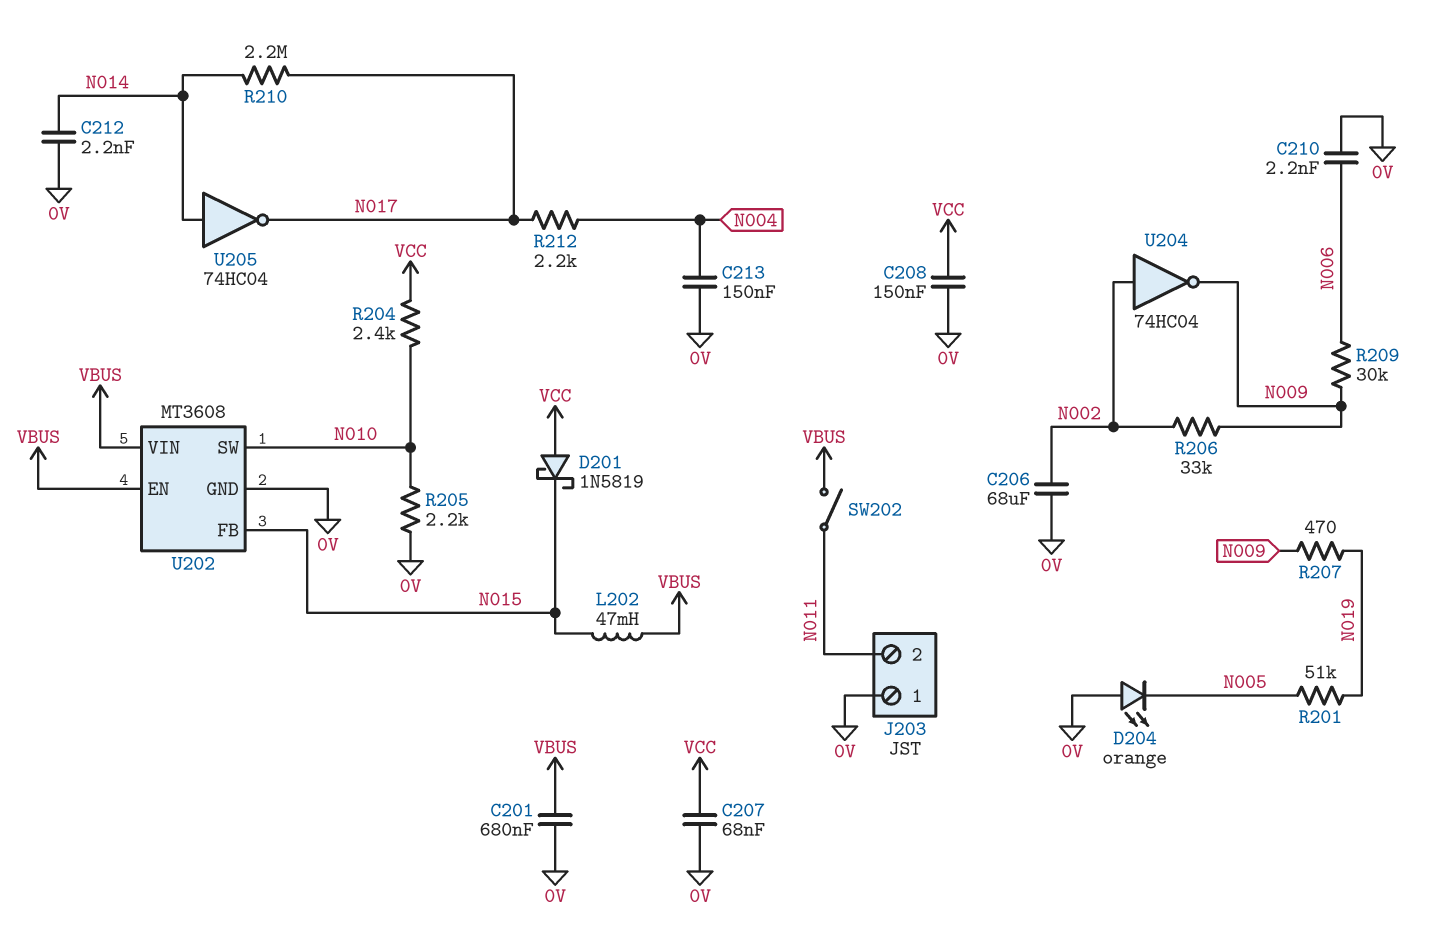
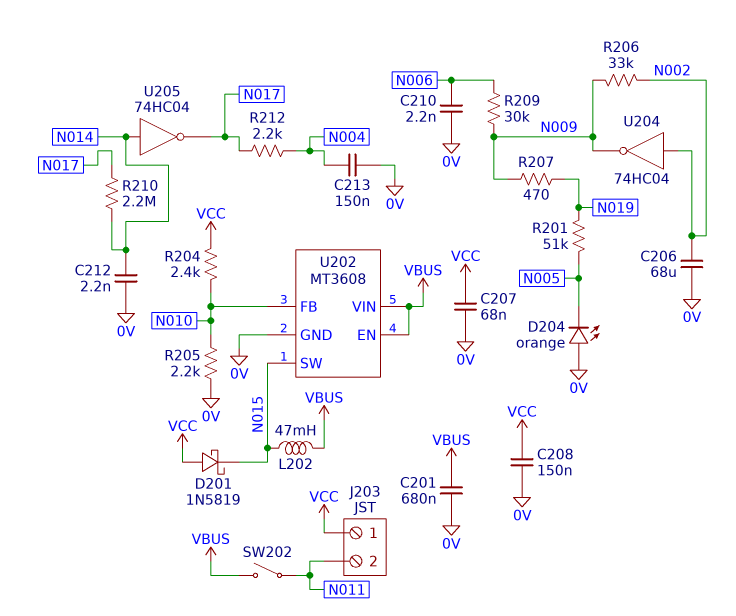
J203 pin 1: 0V -> VCC
U202 pin FB: N015 -> N010
U202 pin SW: N010 -> N015

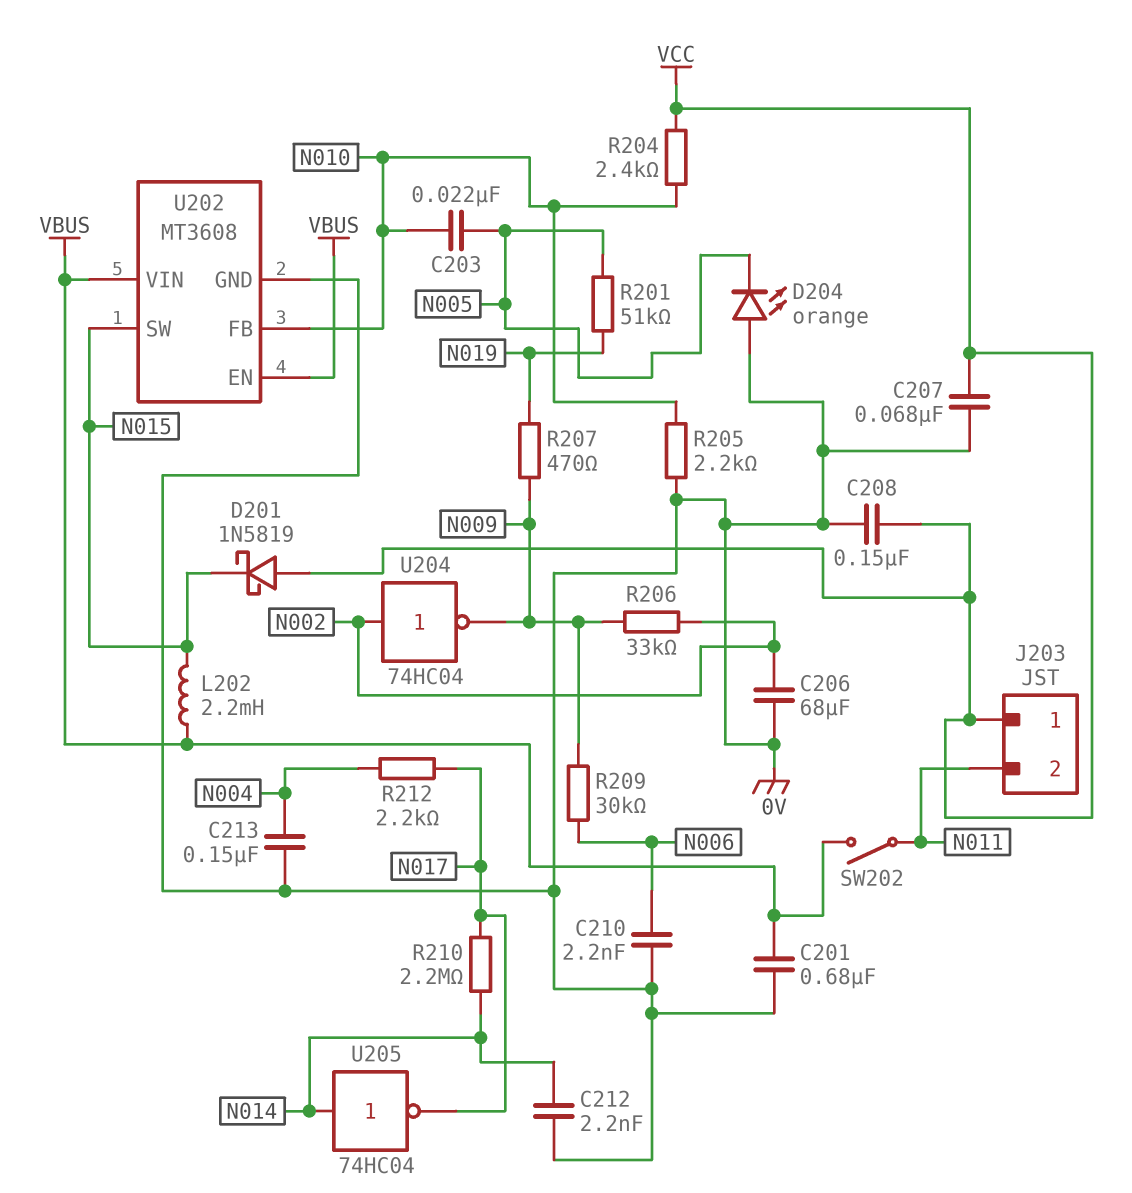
C203: none -> 22nF (N005, N010)
L202: 47mH (N015, VBUS) -> 2.2mH (N015, VBUS)

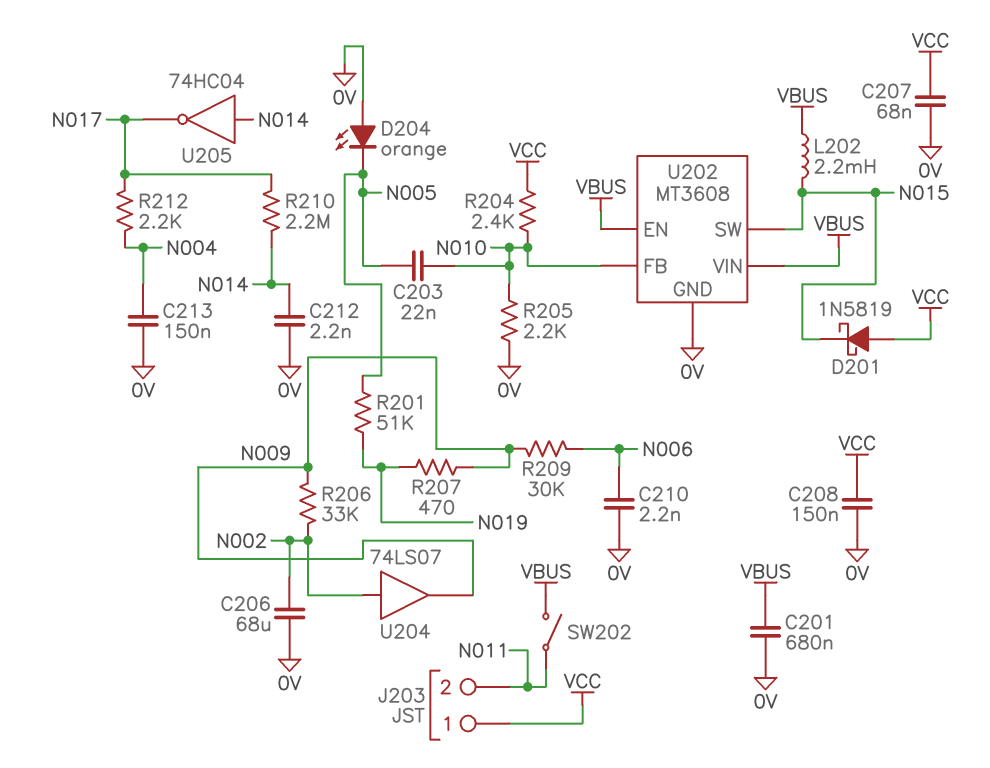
U204: NOT 74HC04 (in N002, out N009) -> buffer 74LS07 (in N002, out N009)

